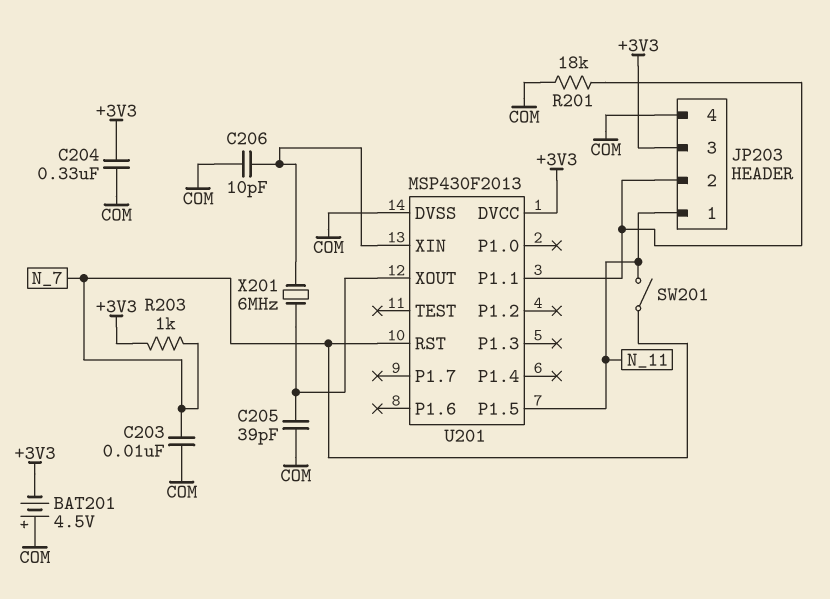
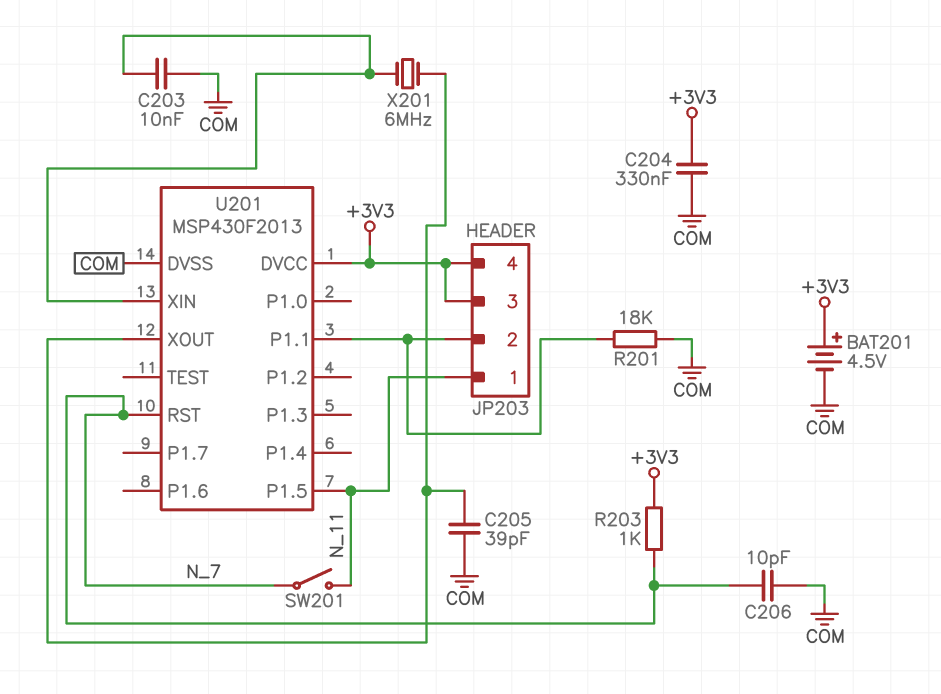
BAT201: 4.5V (plus COM, minus +3V3) -> 4.5V (plus +3V3, minus COM)
C203: 10nF (COM, N_7) -> 10nF (COM, U201/XIN)
C206: 10pF (COM, U201/XIN) -> 10pF (COM, N_7)
JP203 pin 4: COM -> +3V3

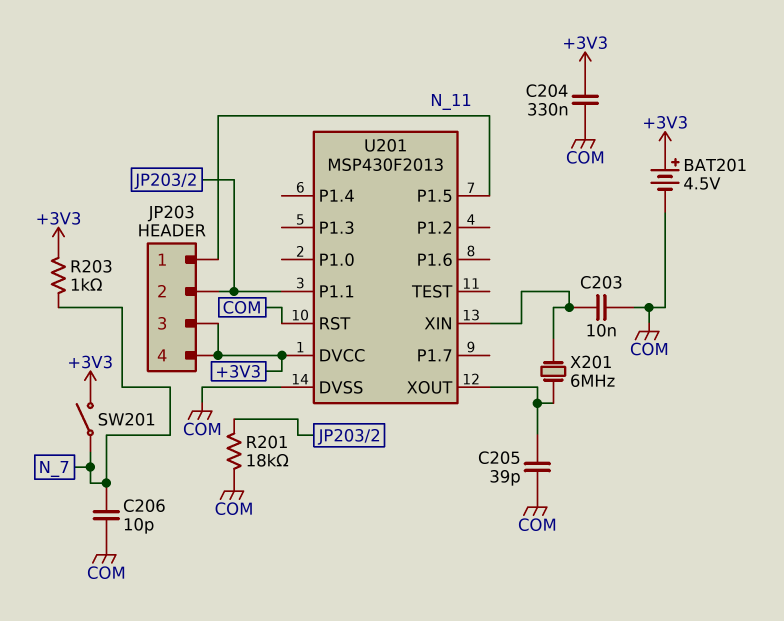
SW201: switch (N_7, N_11) -> switch (+3V3, N_7)
U201 pin RST: N_7 -> COM

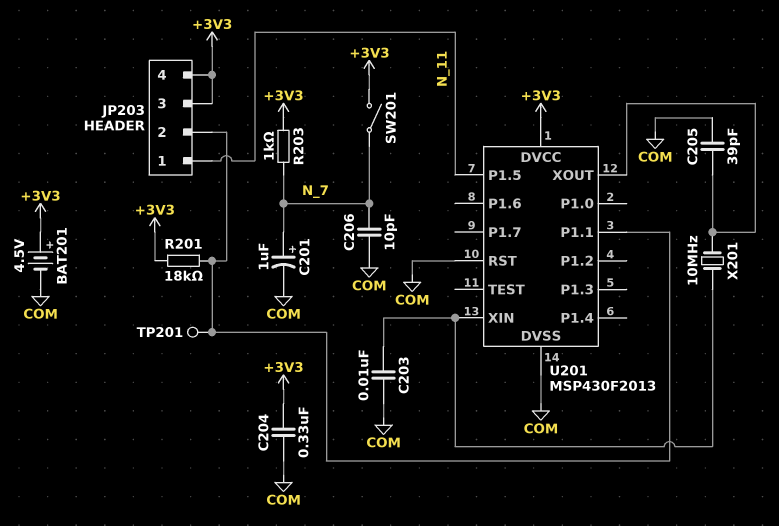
C201: none -> 1uF (plus N_7, minus COM)
R201: 18k (COM, JP203/2) -> 18k (+3V3, JP203/2)
TP201: none -> test point (JP203/2)
X201: 6MHz (U201/XIN, U201/XOUT) -> 10MHz (U201/XIN, U201/XOUT)

